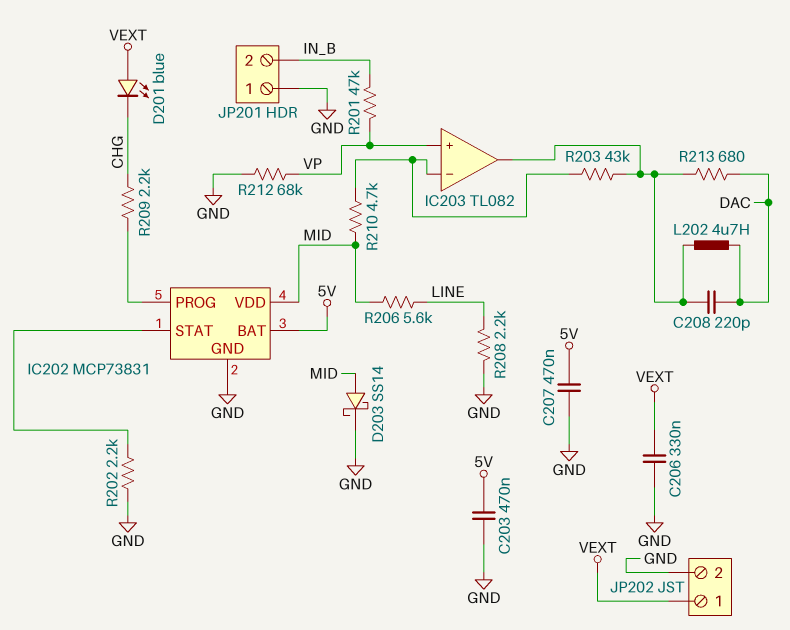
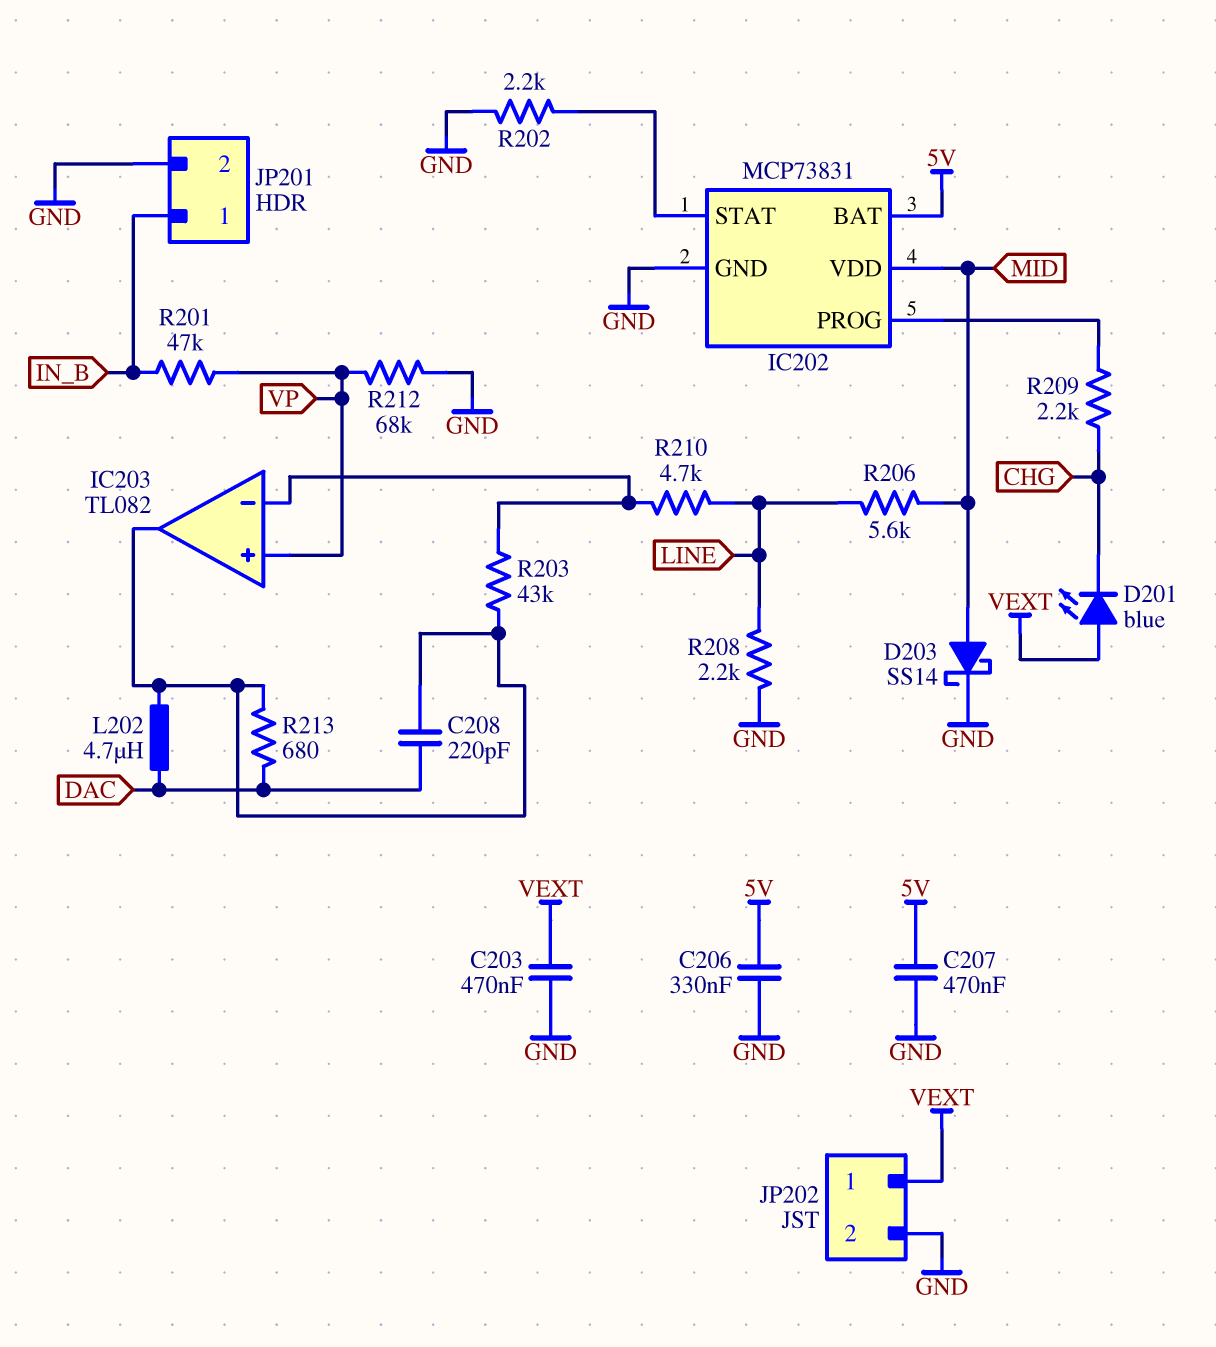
C203: 470nF (5V, GND) -> 470nF (GND, VEXT)
C206: 330nF (GND, VEXT) -> 330nF (5V, GND)
JP201 pin 1: GND -> IN_B
JP201 pin 2: IN_B -> GND
R210: 4.7k (IC203/in-, MID) -> 4.7k (IC203/in-, LINE)

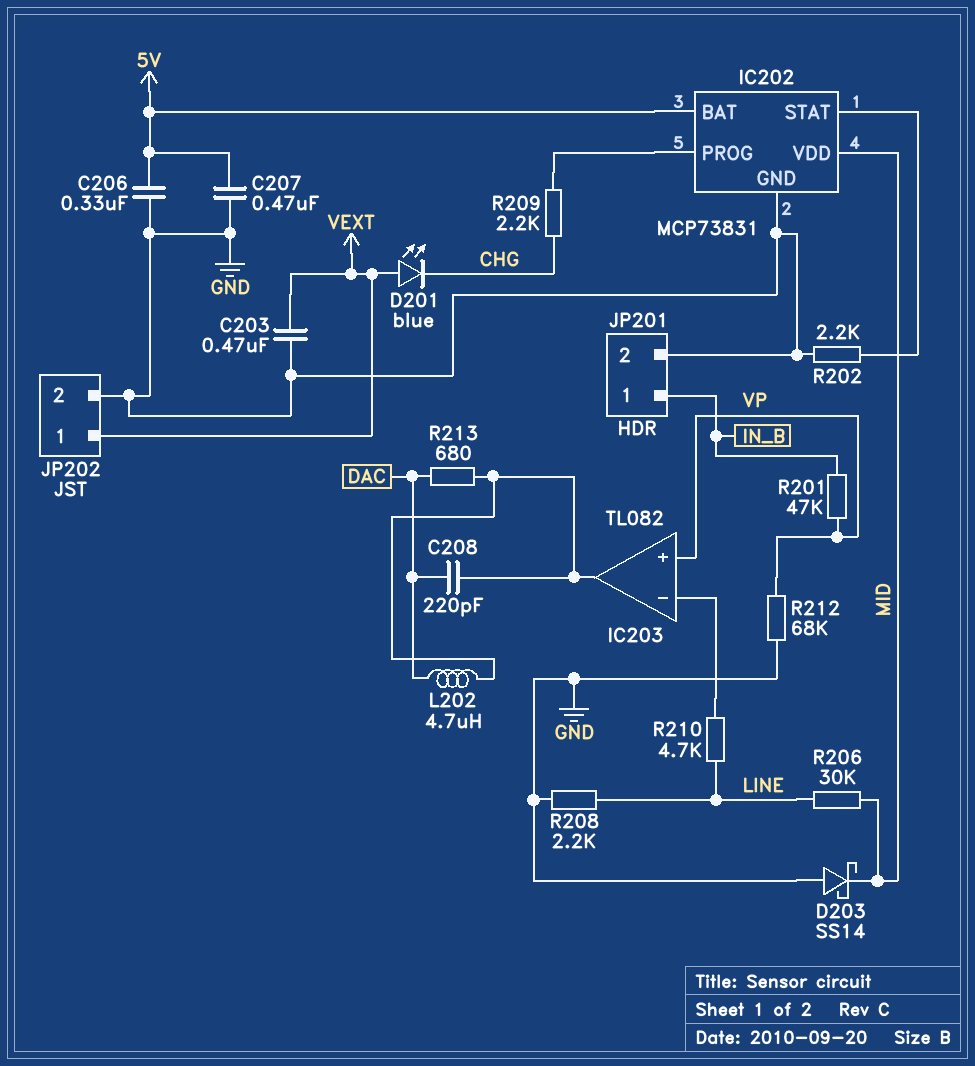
D203: schottky SS14 (A MID, K GND) -> schottky SS14 (A GND, K MID)
R203: 43k (IC203/in-, IC203/out) -> none
R206: 5.6k (LINE, MID) -> 30k (LINE, MID)

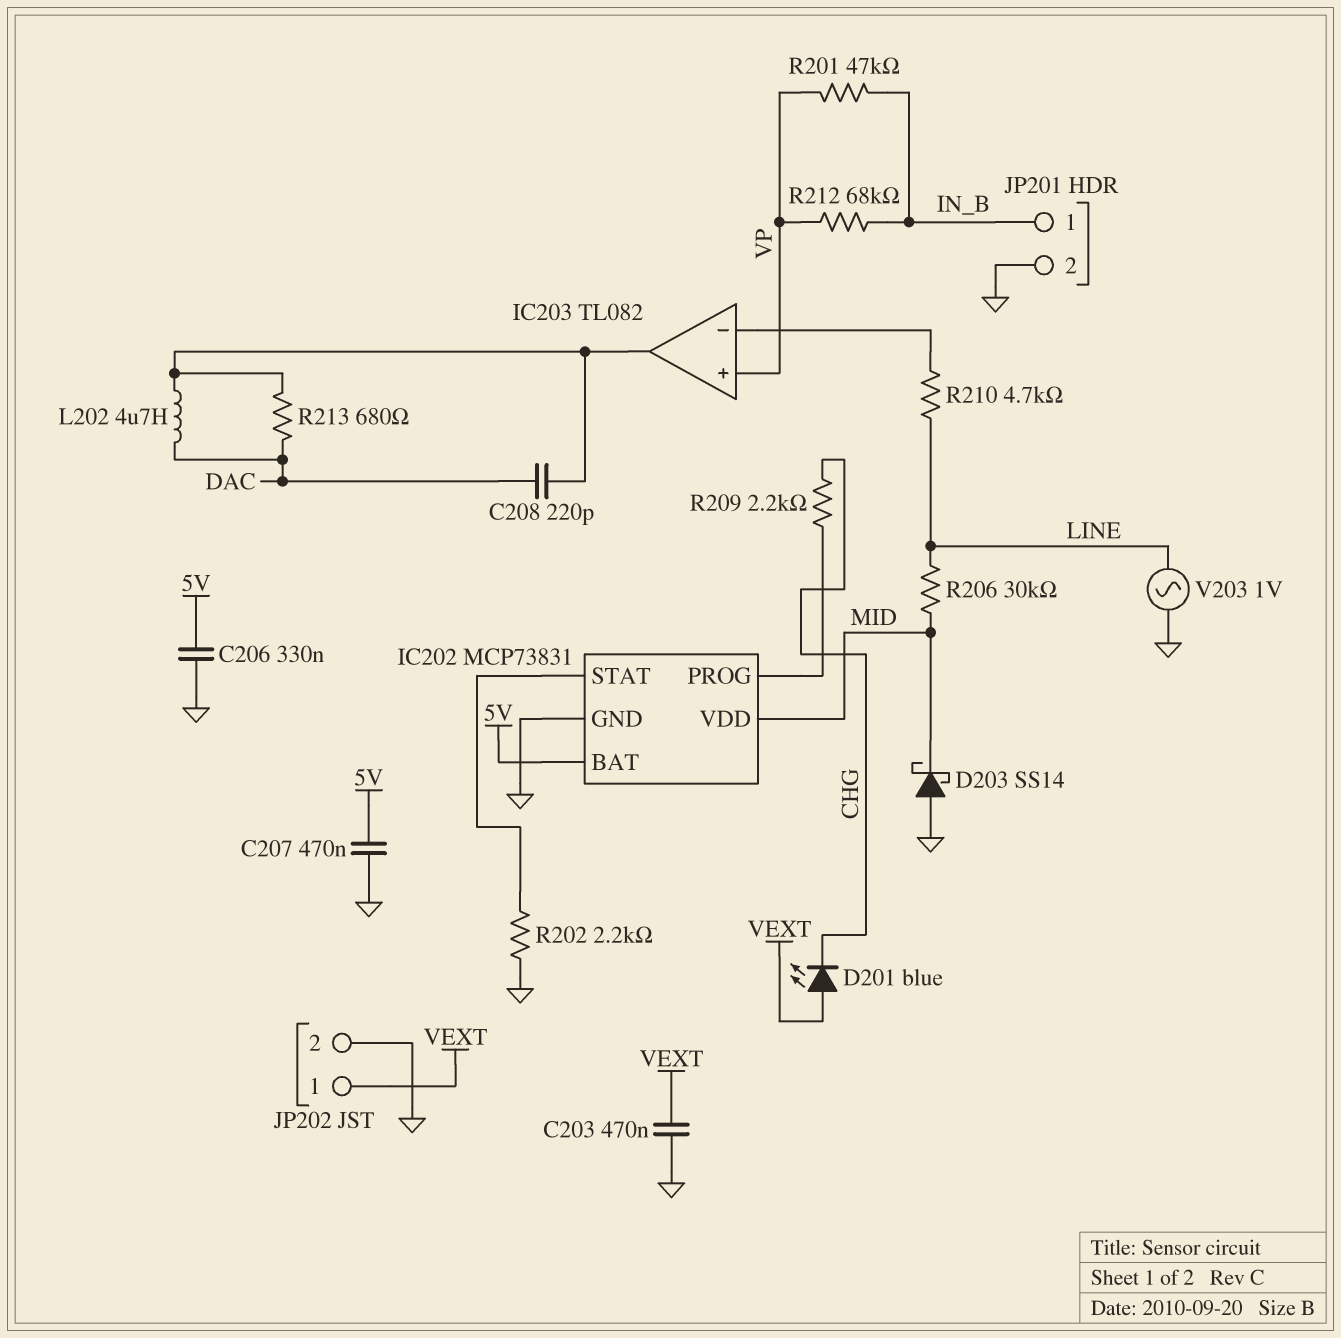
R208: 2.2k (GND, LINE) -> none
R212: 68k (GND, VP) -> 68k (IN_B, VP)
V203: none -> AC 1V (GND, LINE)

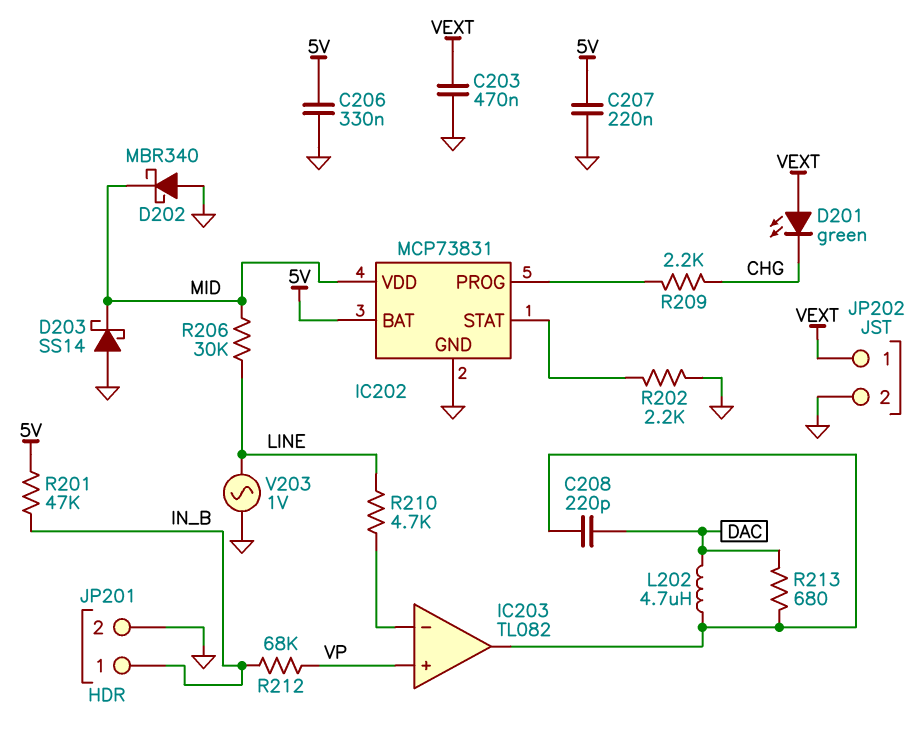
C207: 470nF (5V, GND) -> 220nF (5V, GND)
D201: LED blue (A VEXT, K CHG) -> LED green (A VEXT, K CHG)
D202: none -> schottky MBR340 (A GND, K MID)
R201: 47k (IN_B, VP) -> 47k (5V, IN_B)

